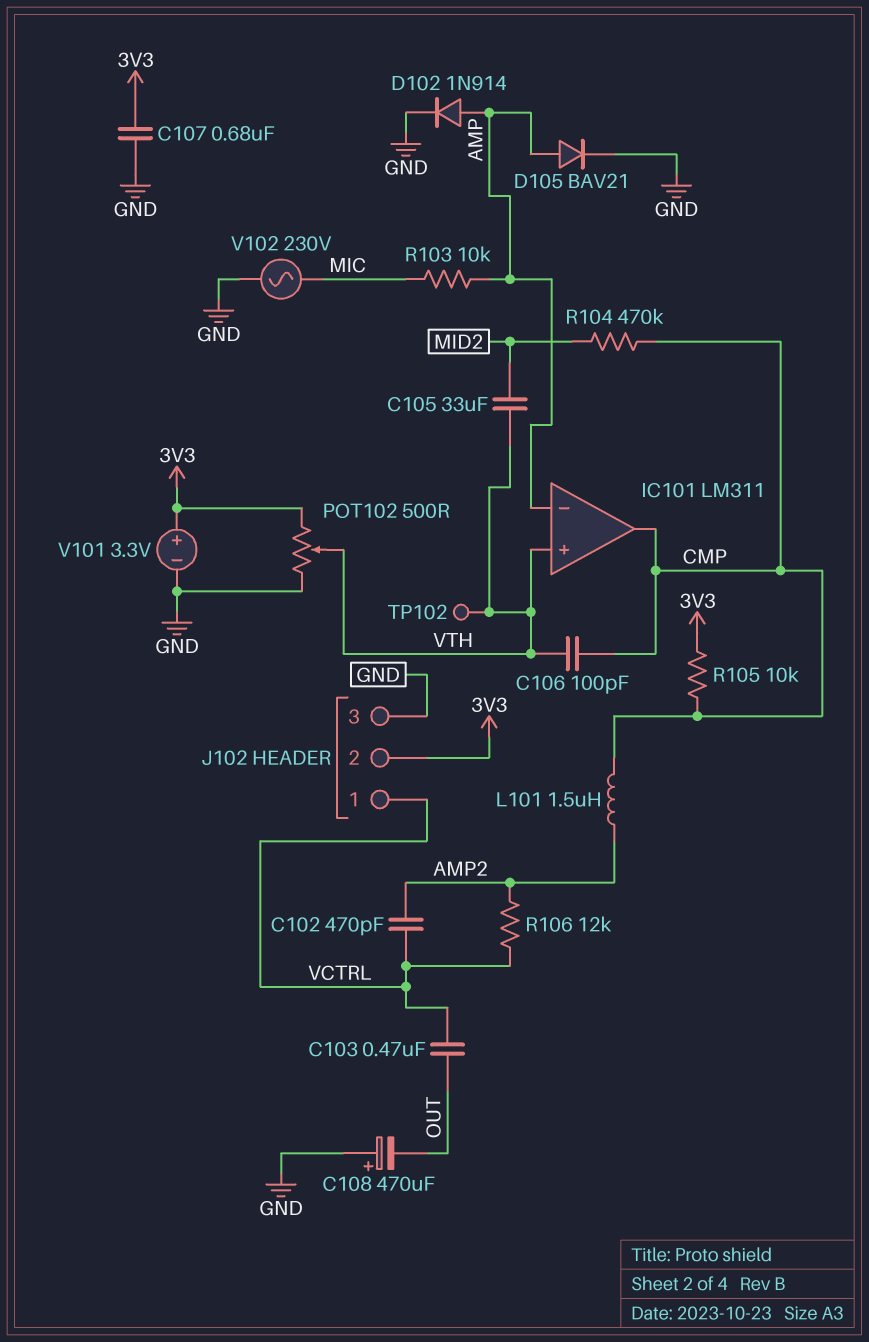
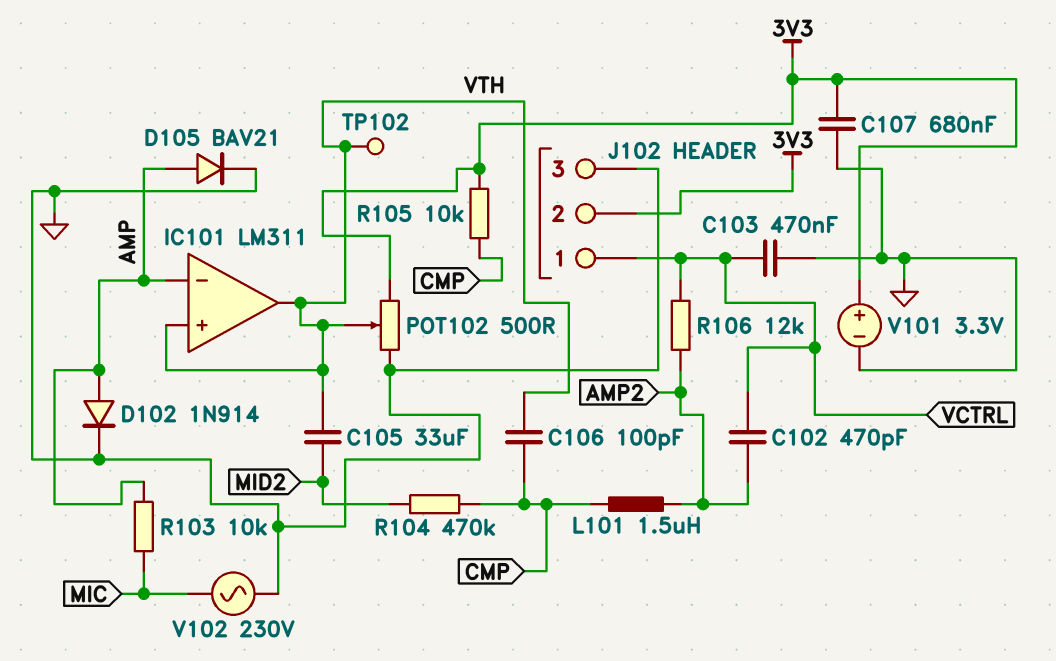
C103: 470nF (OUT, VCTRL) -> 470nF (GND, VCTRL)
C108: 470uF (plus GND, minus OUT) -> none
IC101 pin out: CMP -> VTH

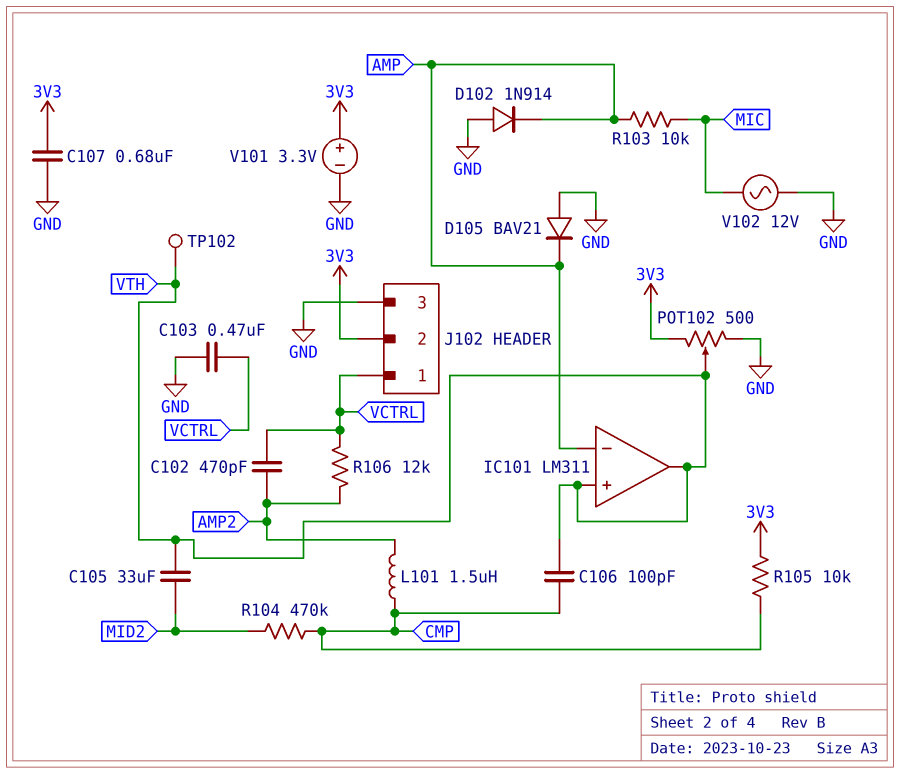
D102: diode 1N914 (A AMP, K GND) -> diode 1N914 (A GND, K AMP)
D105: diode BAV21 (A AMP, K GND) -> diode BAV21 (A GND, K AMP)
V102: AC 230V (GND, MIC) -> AC 12V (GND, MIC)

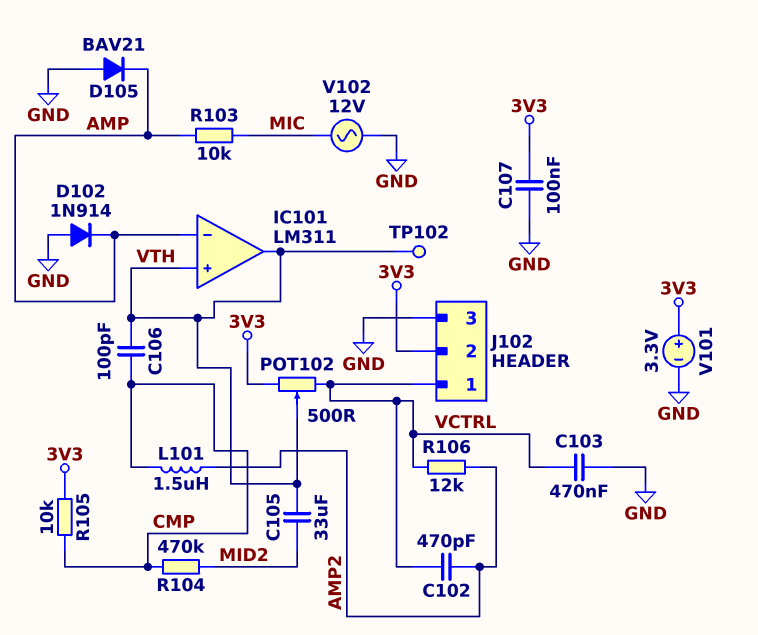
C107: 680nF (3V3, GND) -> 100nF (3V3, GND)
POT102: 500 (3V3, GND, wiper VTH) -> 500 (3V3, VCTRL, wiper VTH)

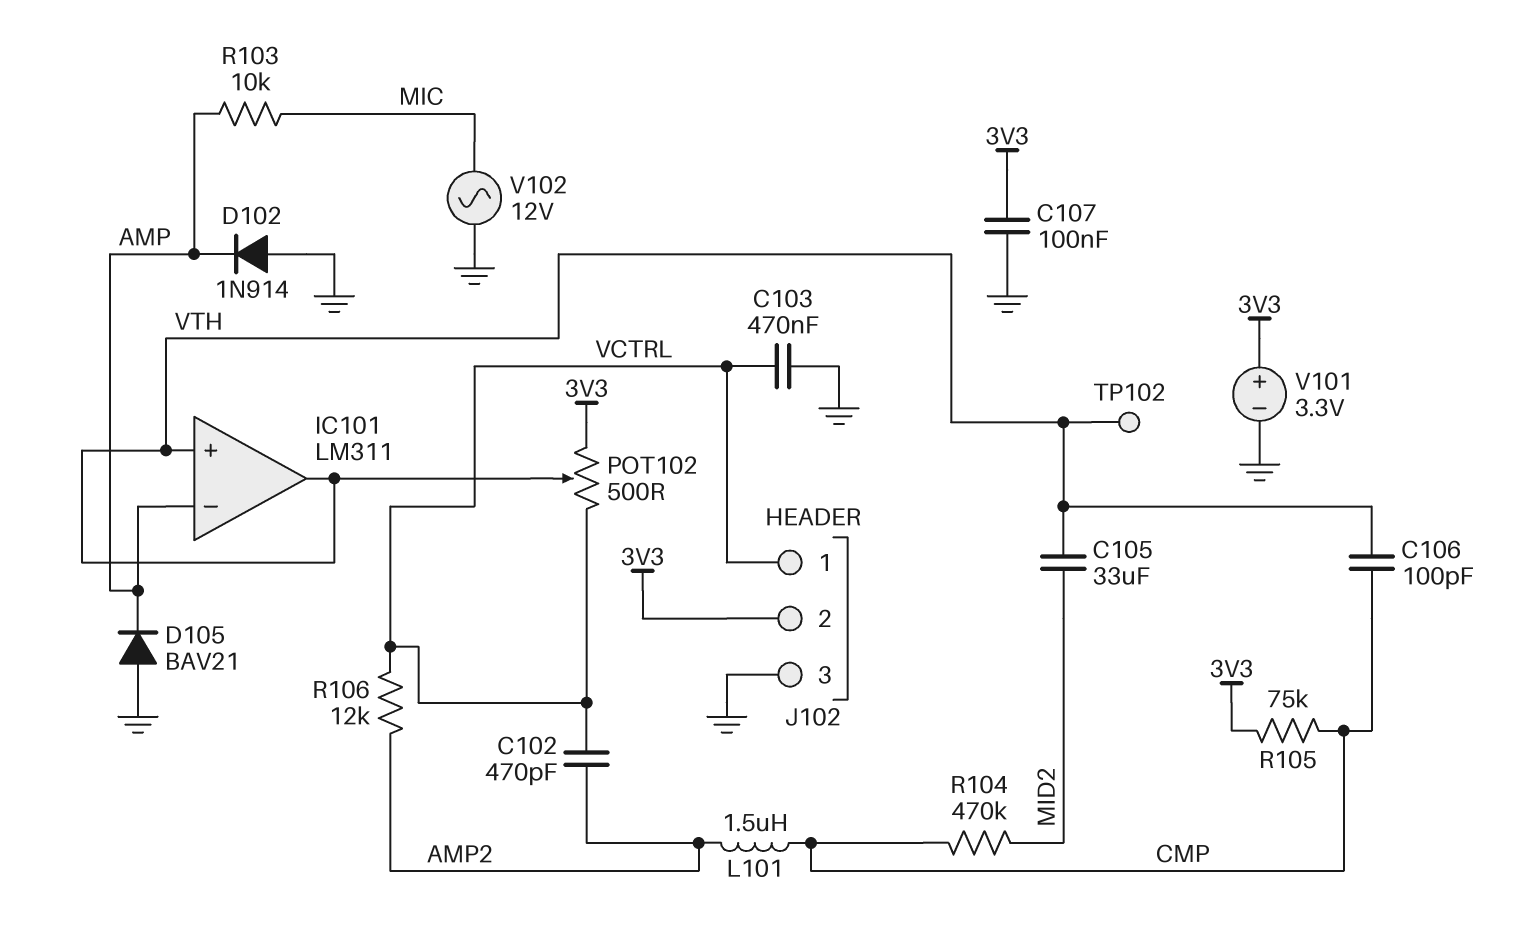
R105: 10k (3V3, CMP) -> 75k (3V3, CMP)

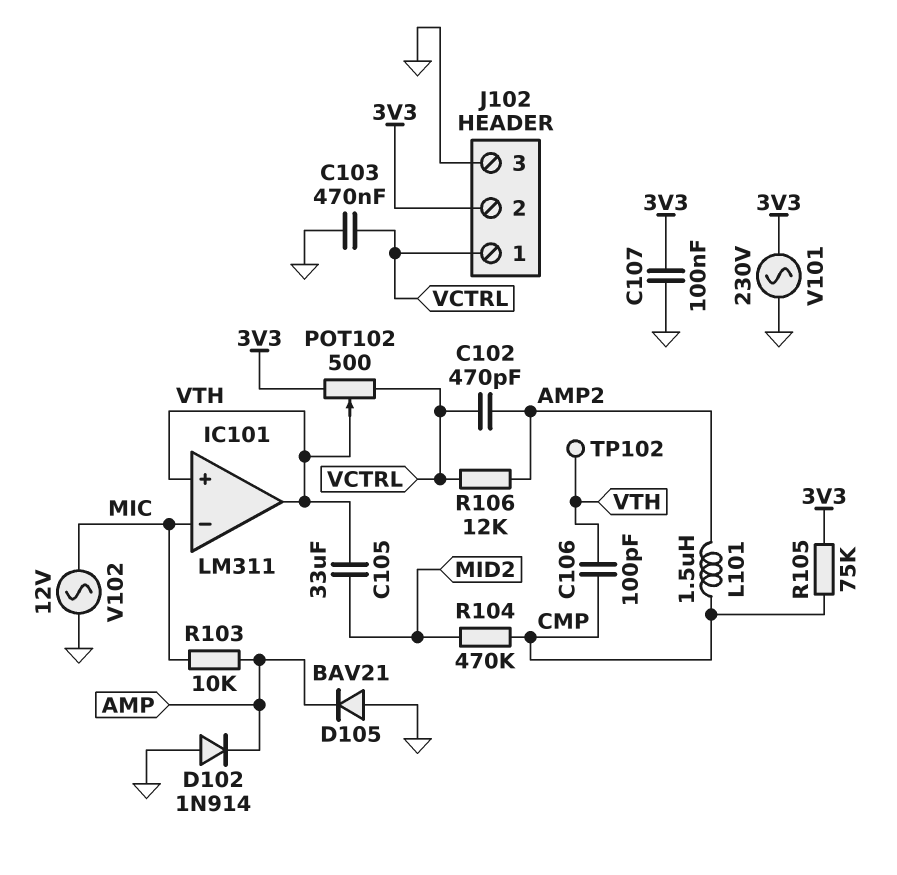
IC101 pin in-: AMP -> MIC
V101: 3.3V (plus 3V3, minus GND) -> AC 230V (3V3, GND)

